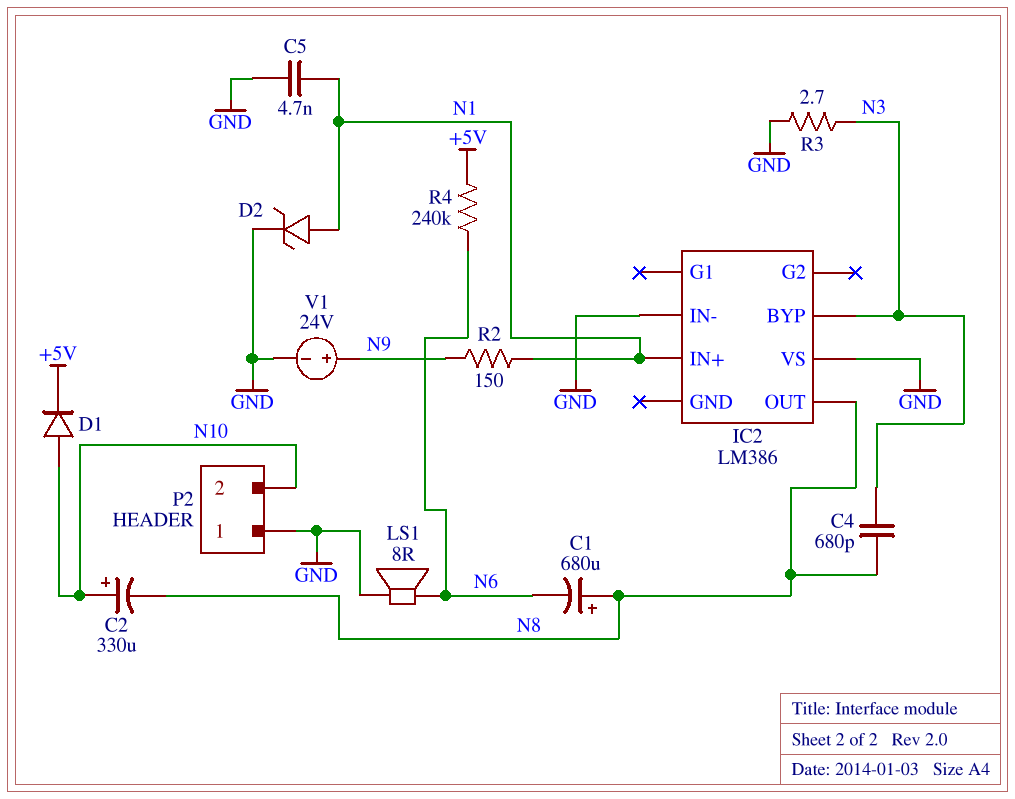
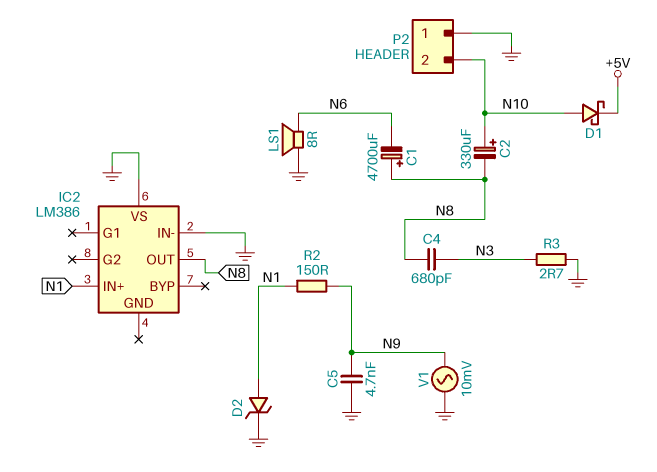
C1: 680uF (plus N8, minus N6) -> 4700uF (plus N8, minus N6)
C5: 4.7nF (GND, N1) -> 4.7nF (GND, N9)
D1: diode (A N10, K +5V) -> schottky (A N10, K +5V)
IC2 pin BYP: N3 -> none
R4: 240k (+5V, N6) -> none
V1: 24V (plus N9, minus GND) -> AC 10mV (GND, N9)

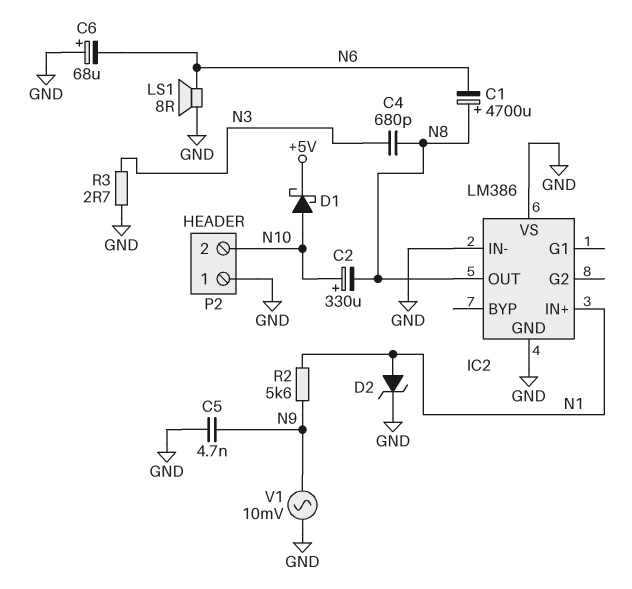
C6: none -> 68uF (plus GND, minus N6)
IC2 pin GND: none -> GND
R2: 150 (N1, N9) -> 5.6k (N1, N9)

